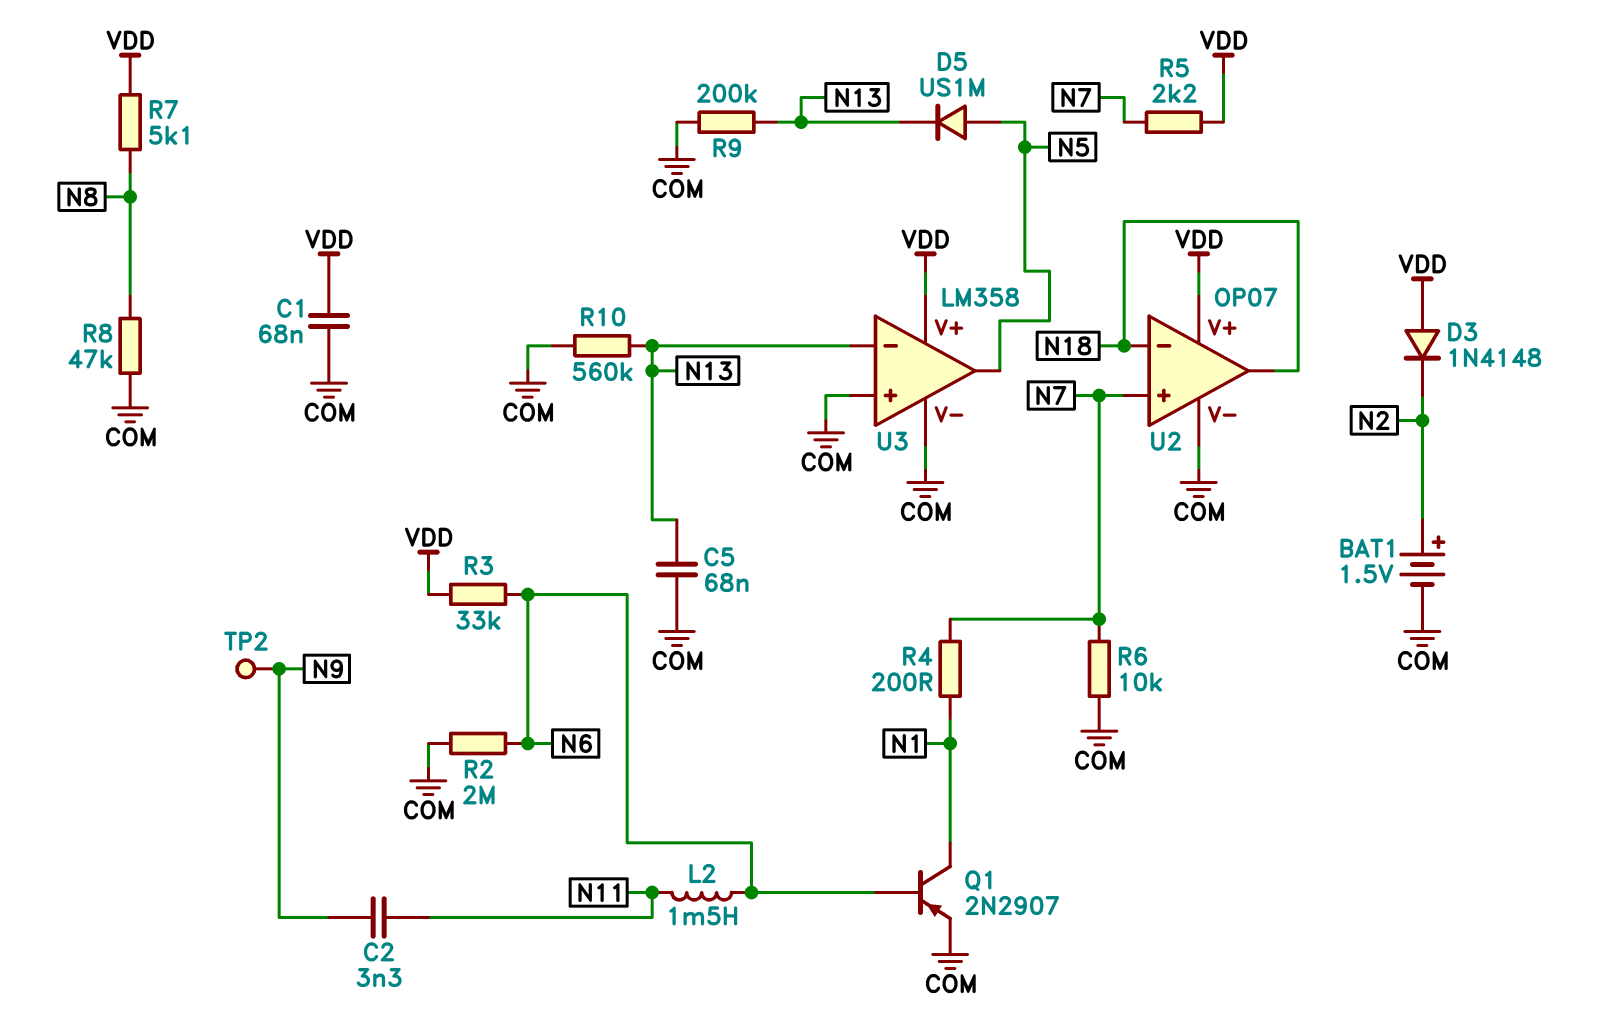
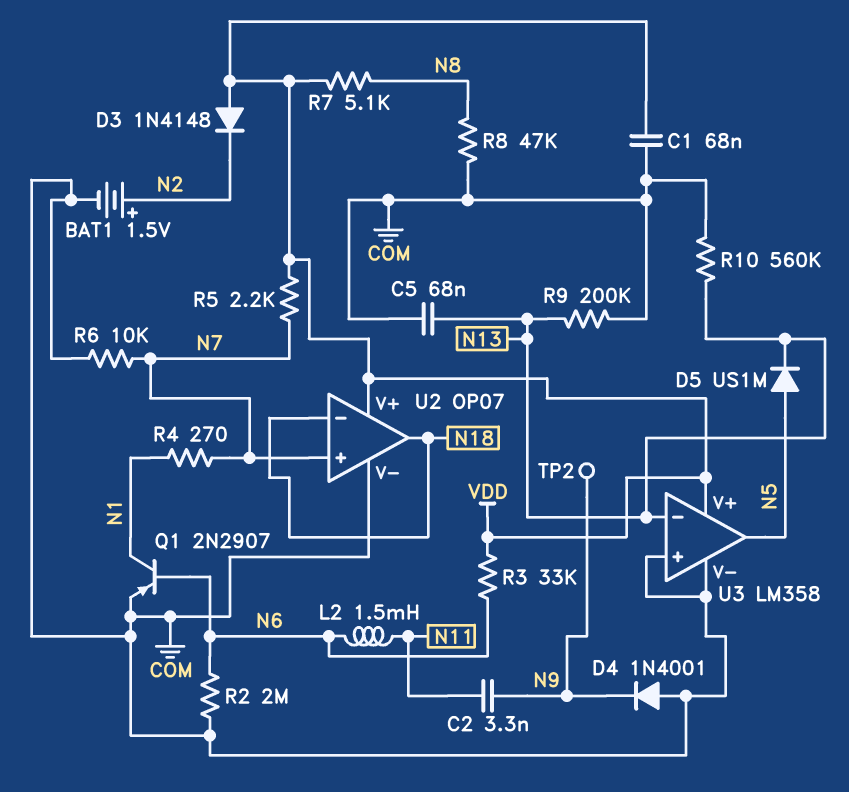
D4: none -> diode 1N4001 (A COM, K N9)
R4: 200 (N1, N7) -> 270 (N1, N7)

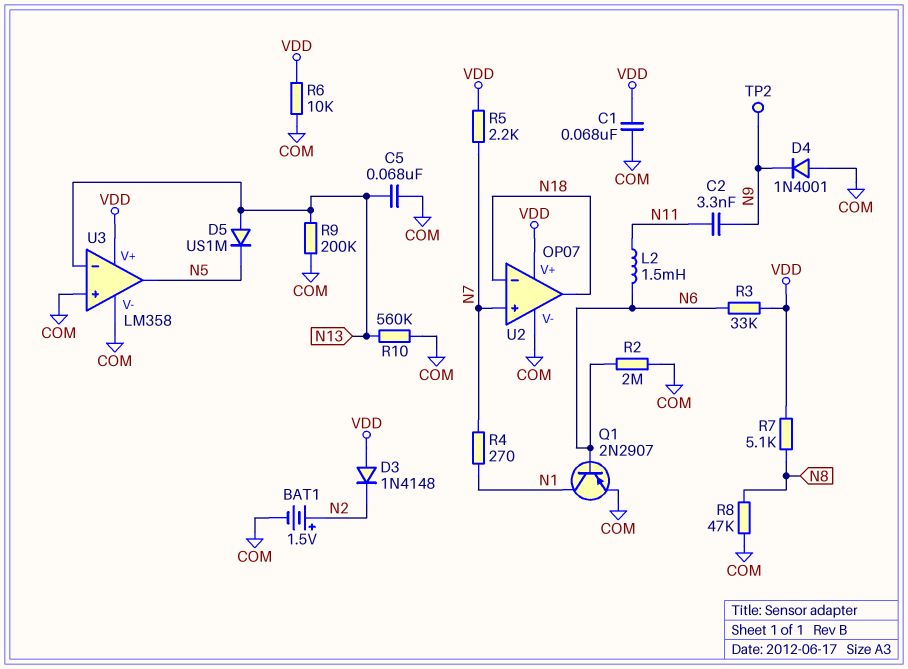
D5: diode US1M (A N5, K N13) -> diode US1M (A N13, K N5)
R6: 10k (COM, N7) -> 10k (COM, VDD)

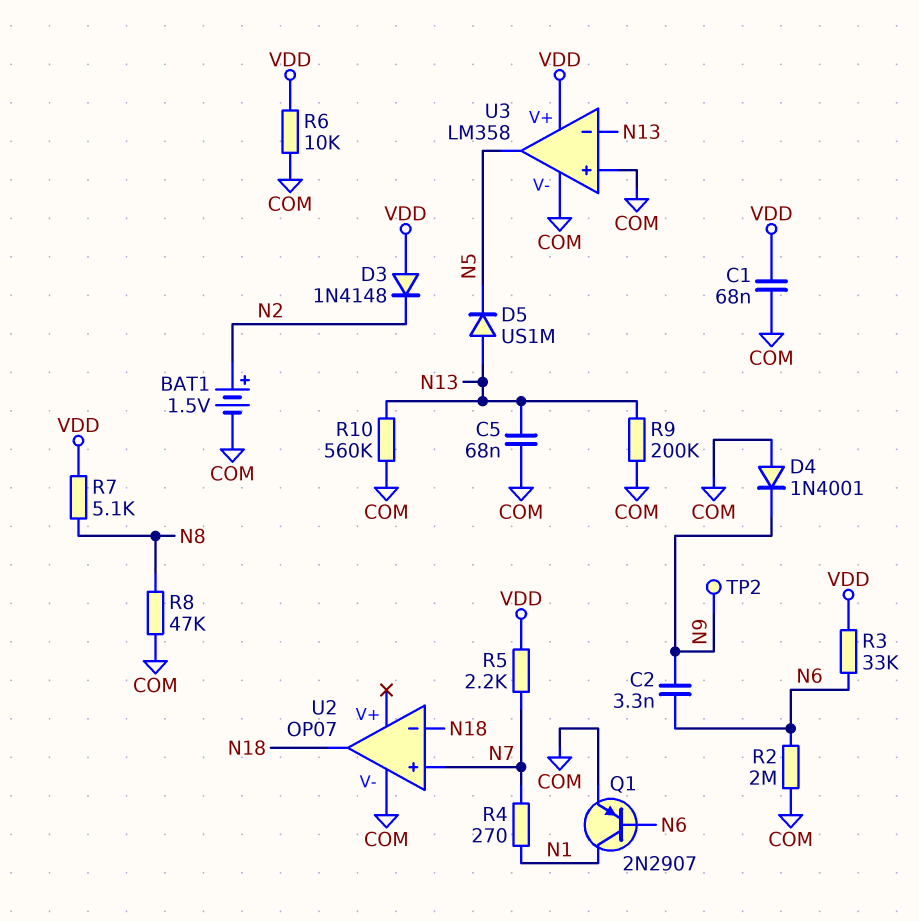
C2: 3.3nF (N9, N11) -> 3.3nF (N6, N9)
L2: 1.5mH (N6, N11) -> none
U2 pin V+: VDD -> none

